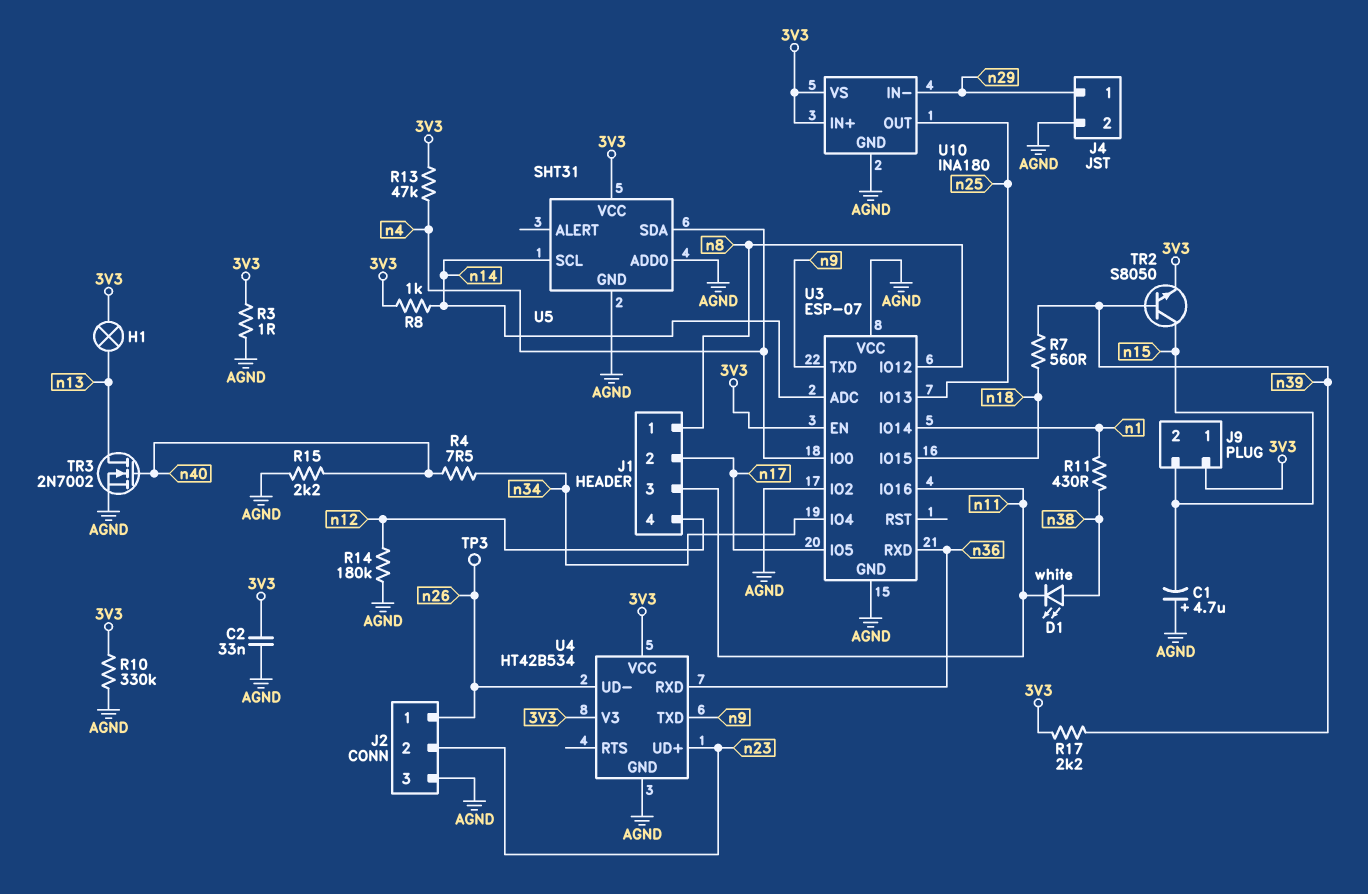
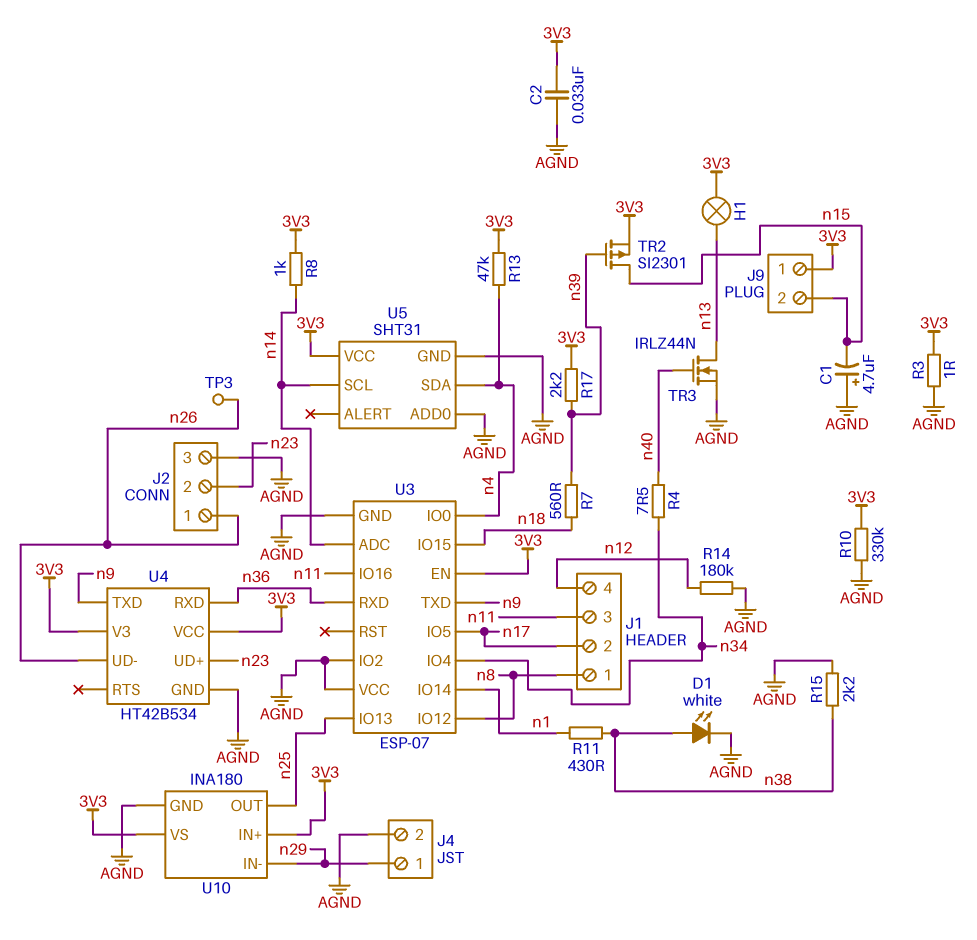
D1: LED white (A n38, K n11) -> LED white (A n38, K AGND)
R15: 2.2k (AGND, n40) -> 2.2k (AGND, n38)
TR2: NPN S8050 (B n39, C n15, E 3V3) -> PMOS SI2301 (G n39, D n15, S 3V3)
TR3: NMOS 2N7002 (G n40, D n13, S AGND) -> NMOS IRLZ44N (G n40, D n13, S AGND)

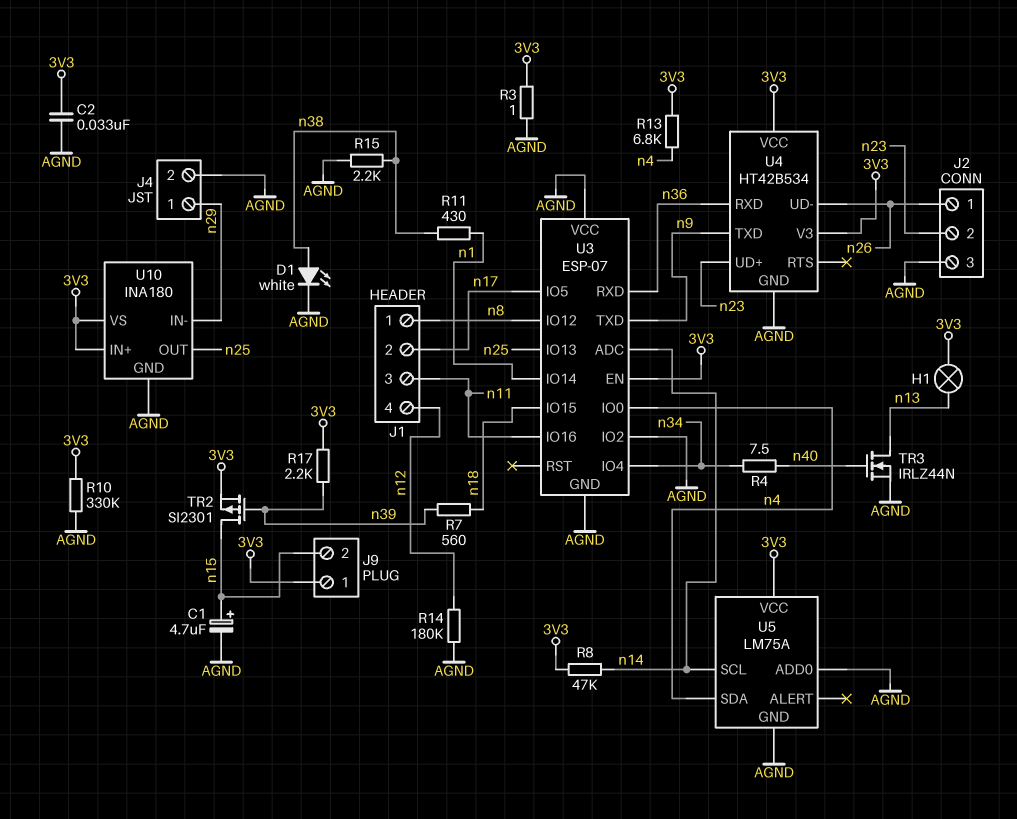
C1: 4.7uF (plus AGND, minus n15) -> 4.7uF (plus n15, minus AGND)
R8: 1k (3V3, n14) -> 47k (3V3, n14)
R13: 47k (3V3, n4) -> 6.8k (3V3, n4)
TP3: test point (n26) -> none
U5: SHT31 -> LM75A

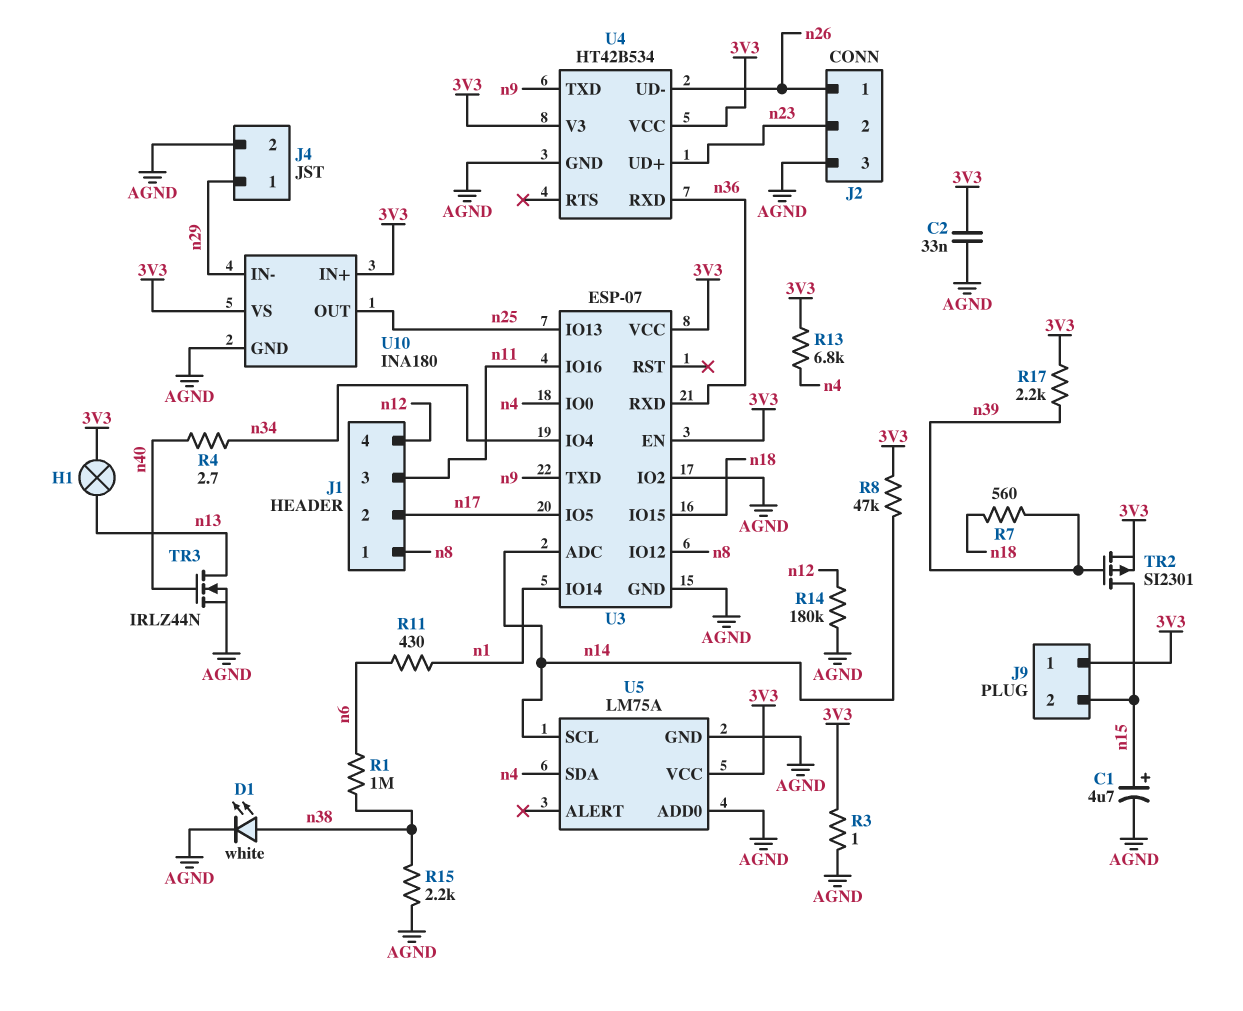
R1: none -> 1M (n6, n38)
R4: 7.5 (n34, n40) -> 2.7 (n34, n40)
R10: 330k (3V3, AGND) -> none
R11: 430 (n1, n38) -> 430 (n1, n6)
U3 pin VCC: AGND -> 3V3

